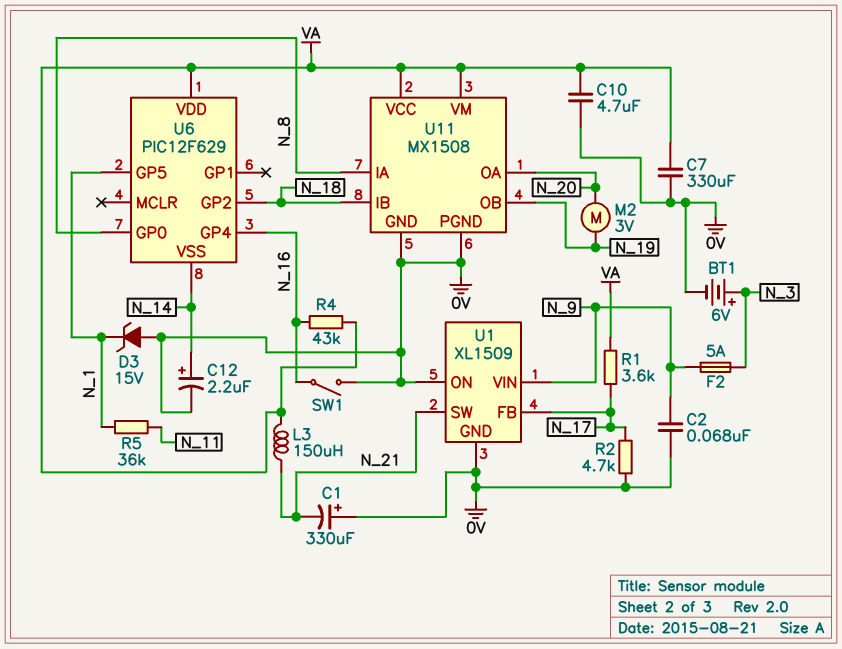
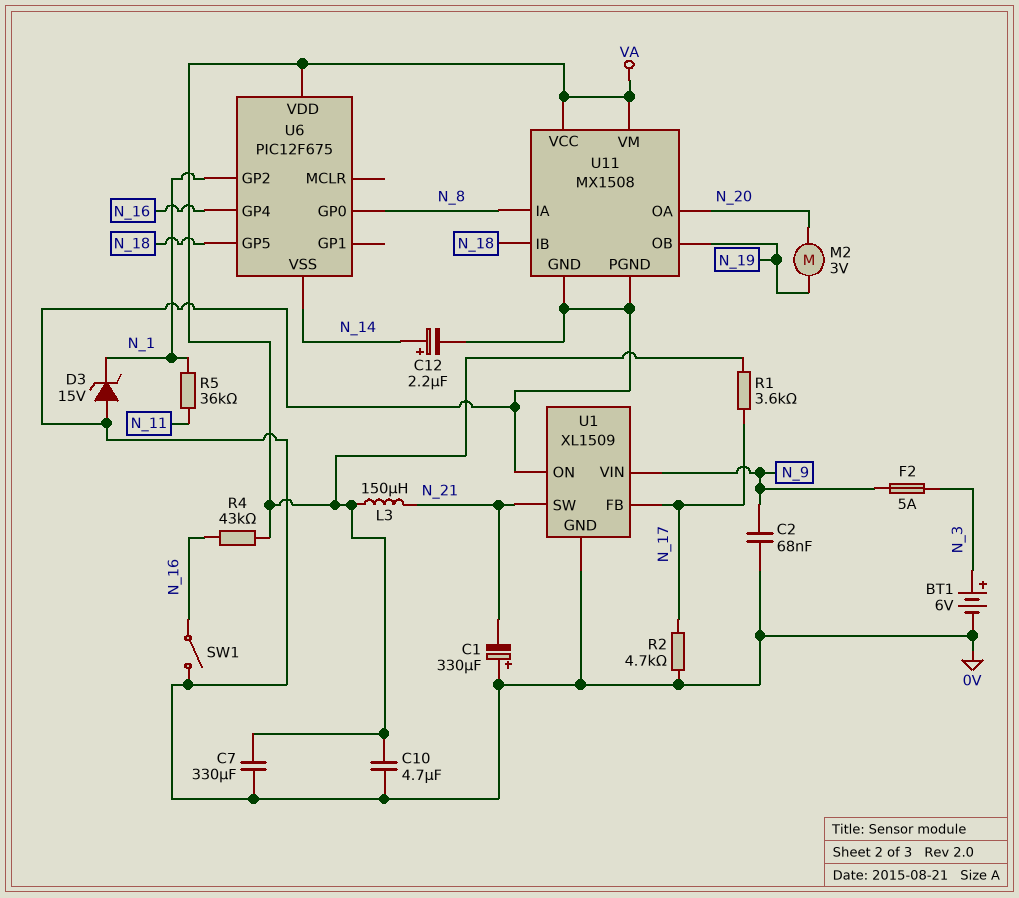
U6: PIC12F629 -> PIC12F675
U6 pin GP2: N_18 -> N_1
U6 pin GP5: N_1 -> N_18

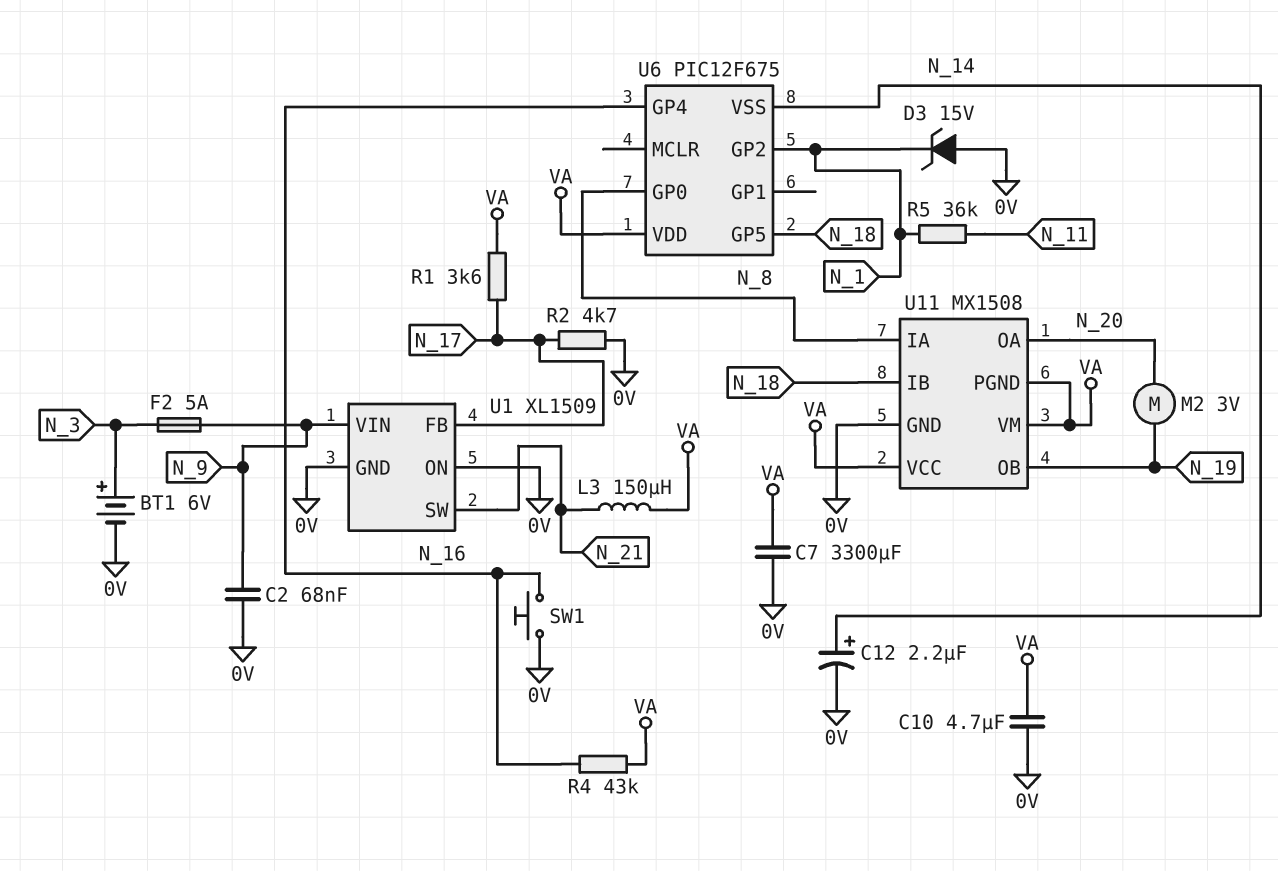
C1: 330uF (plus 0V, minus N_21) -> none
C7: 330uF (0V, VA) -> 3300uF (0V, VA)
SW1: switch (0V, N_16) -> button (0V, N_16)
U11 pin PGND: 0V -> VA

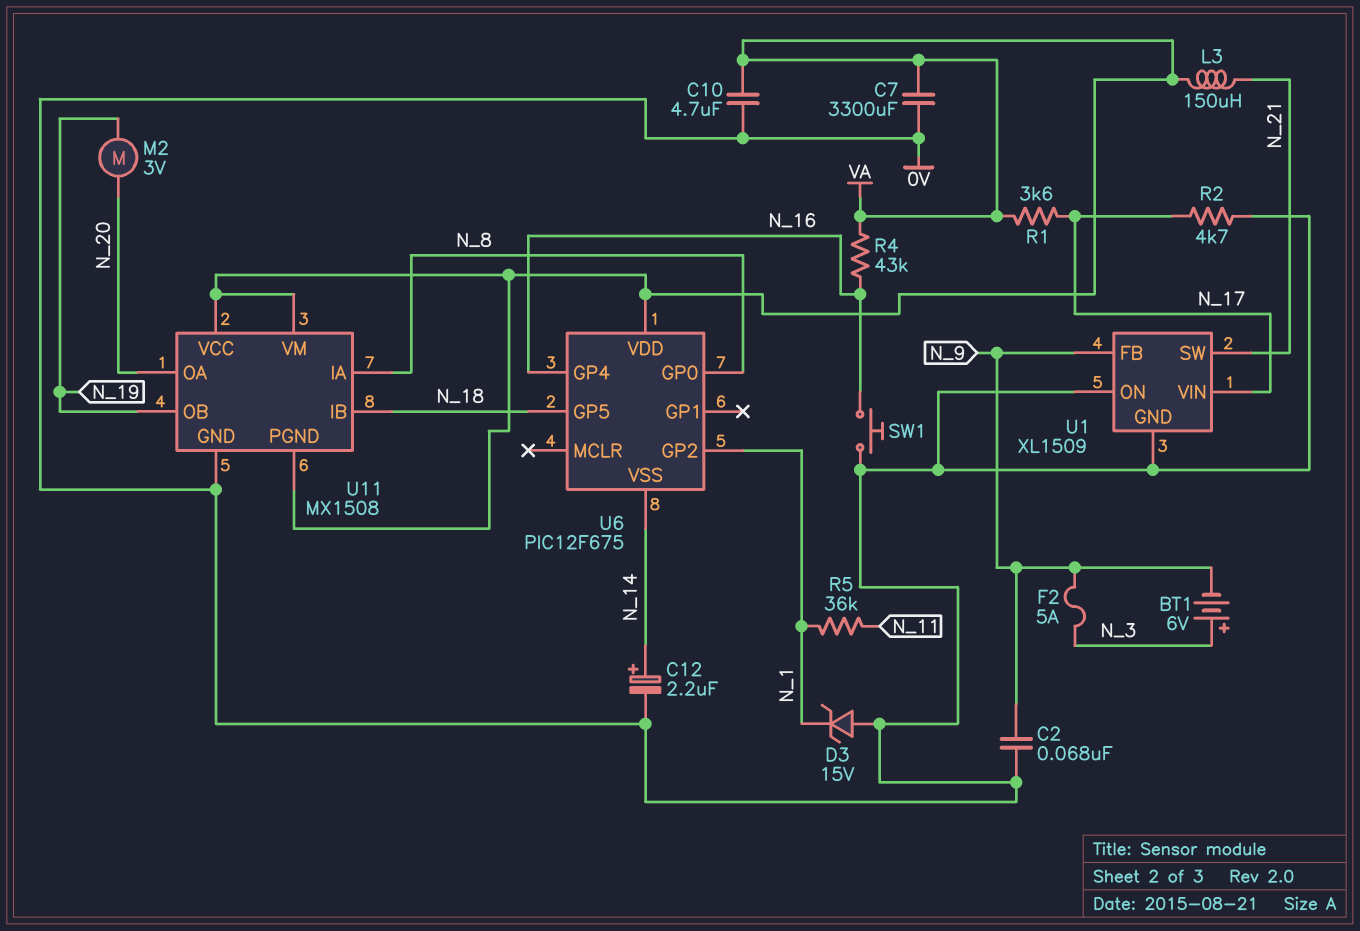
BT1: 6V (plus N_3, minus 0V) -> 6V (plus N_3, minus N_9)
U1 pin FB: N_17 -> N_9
U1 pin VIN: N_9 -> N_17

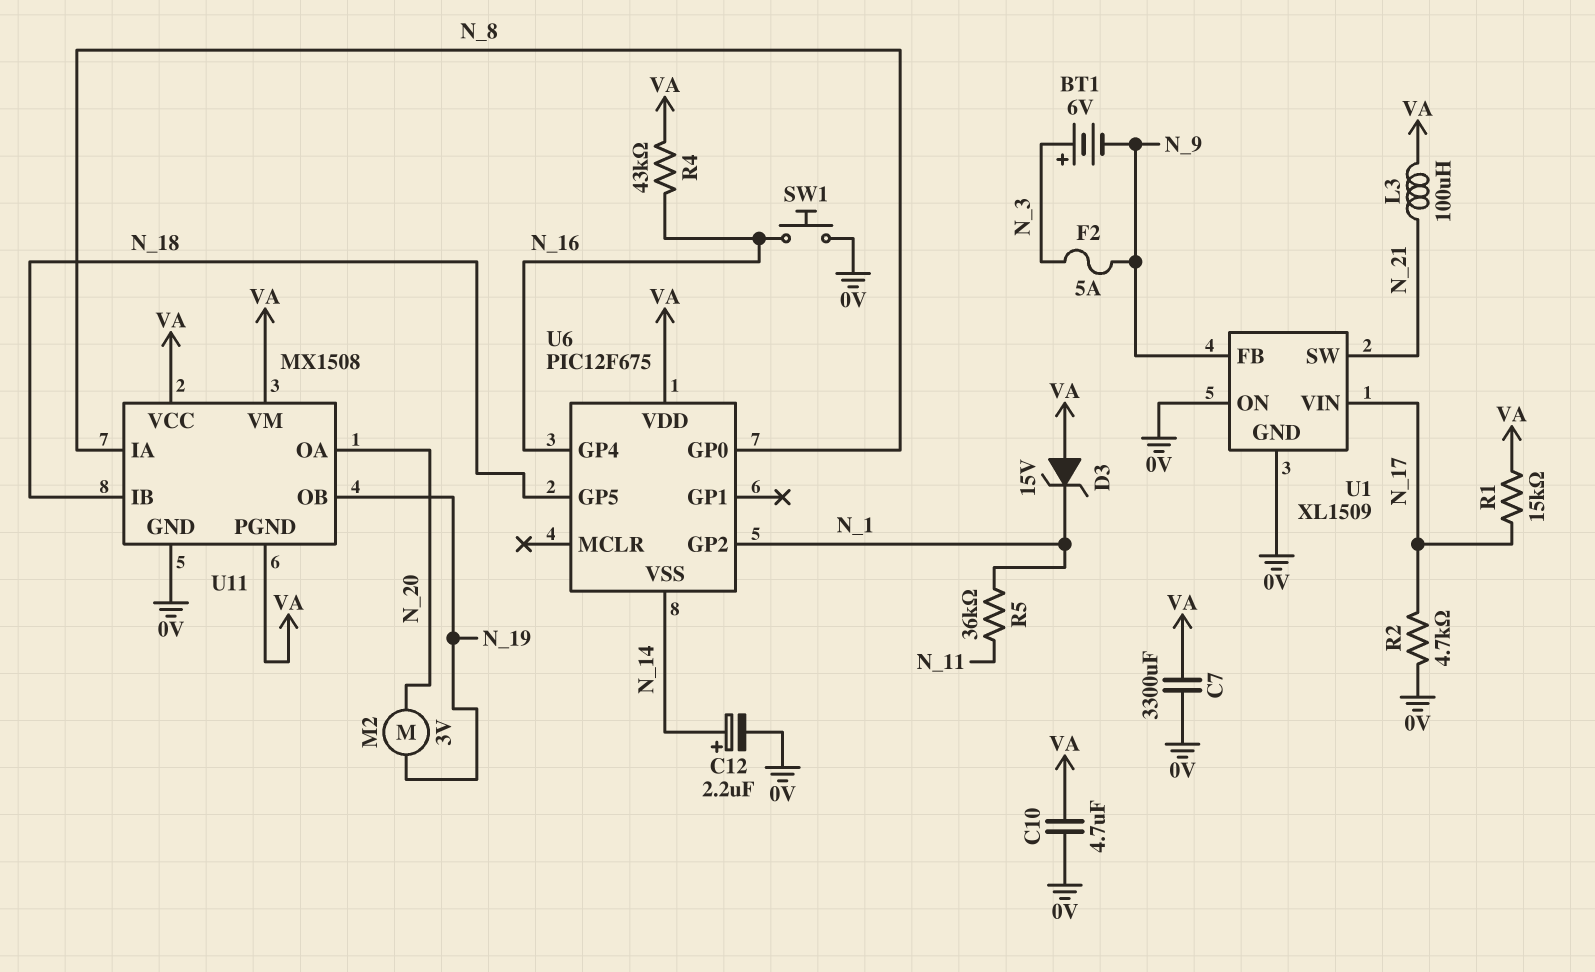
C2: 68nF (0V, N_9) -> none
D3: zener 15V (A 0V, K N_1) -> zener 15V (A VA, K N_1)
L3: 150uH (N_21, VA) -> 100uH (N_21, VA)
R1: 3.6k (N_17, VA) -> 15k (N_17, VA)

